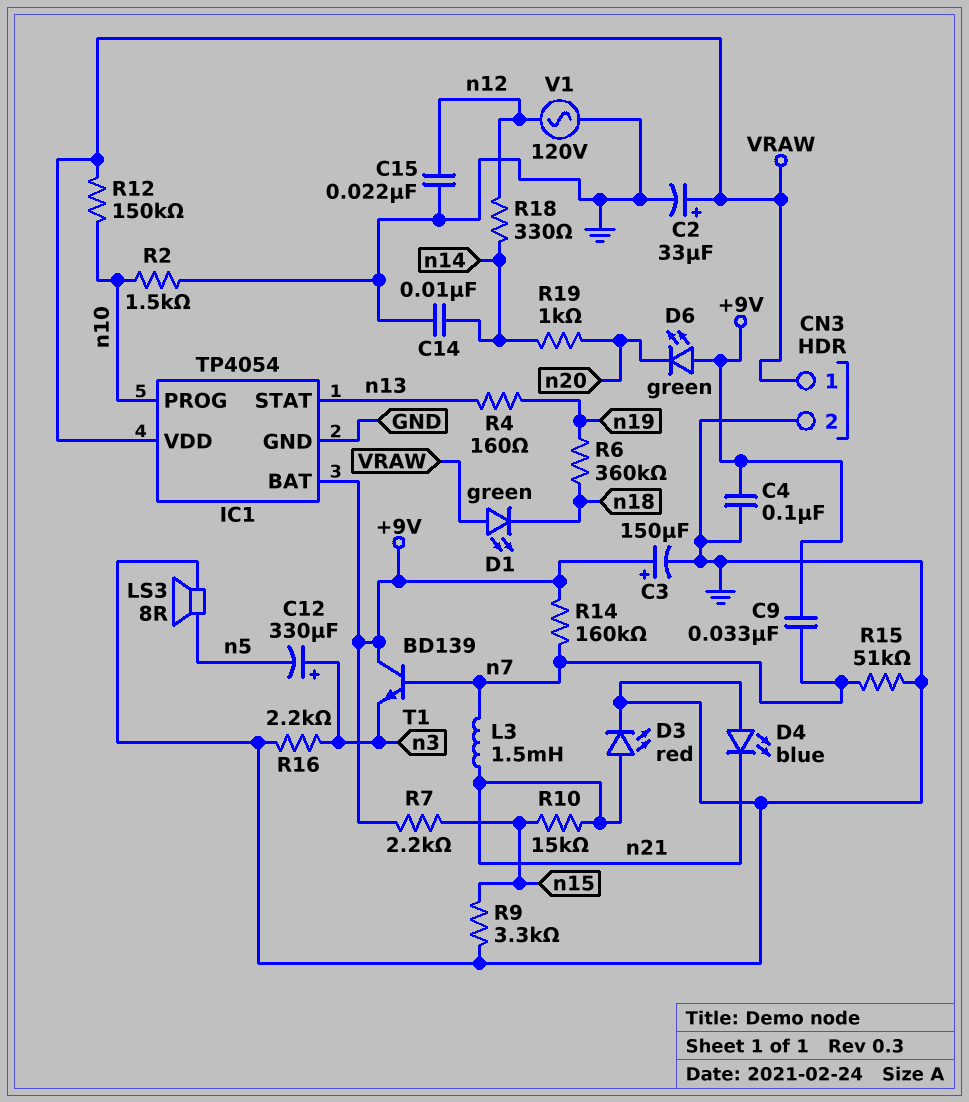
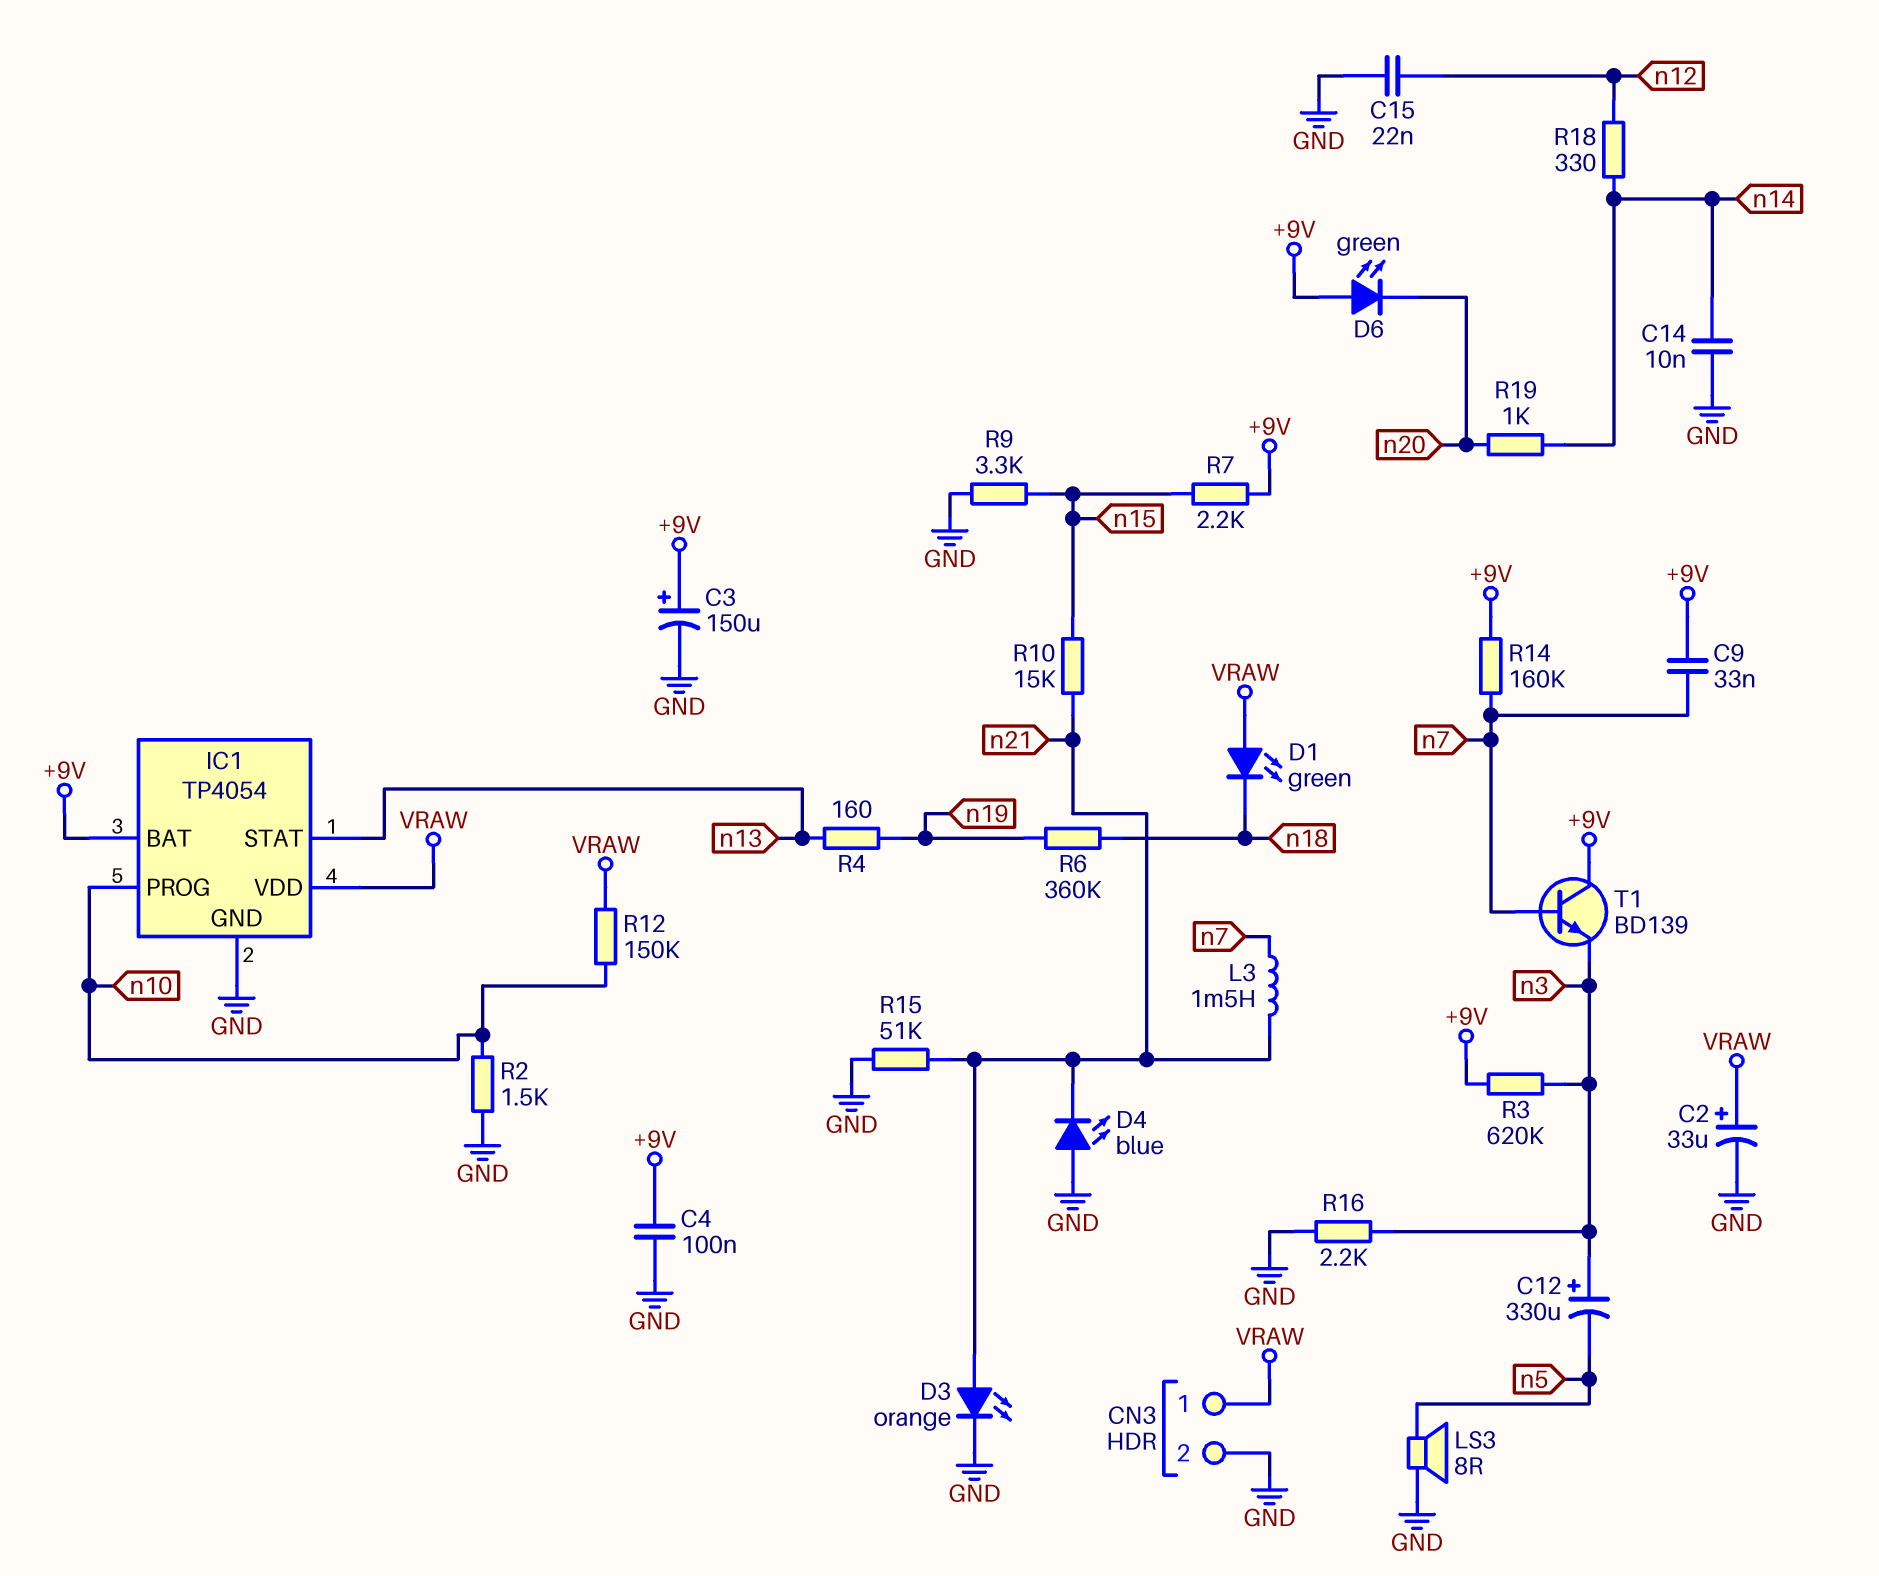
D3: LED red (A n21, K GND) -> LED orange (A n21, K GND)
R3: none -> 620k (+9V, n3)
R15: 51k (GND, n7) -> 51k (GND, n21)
V1: AC 120V (GND, n12) -> none

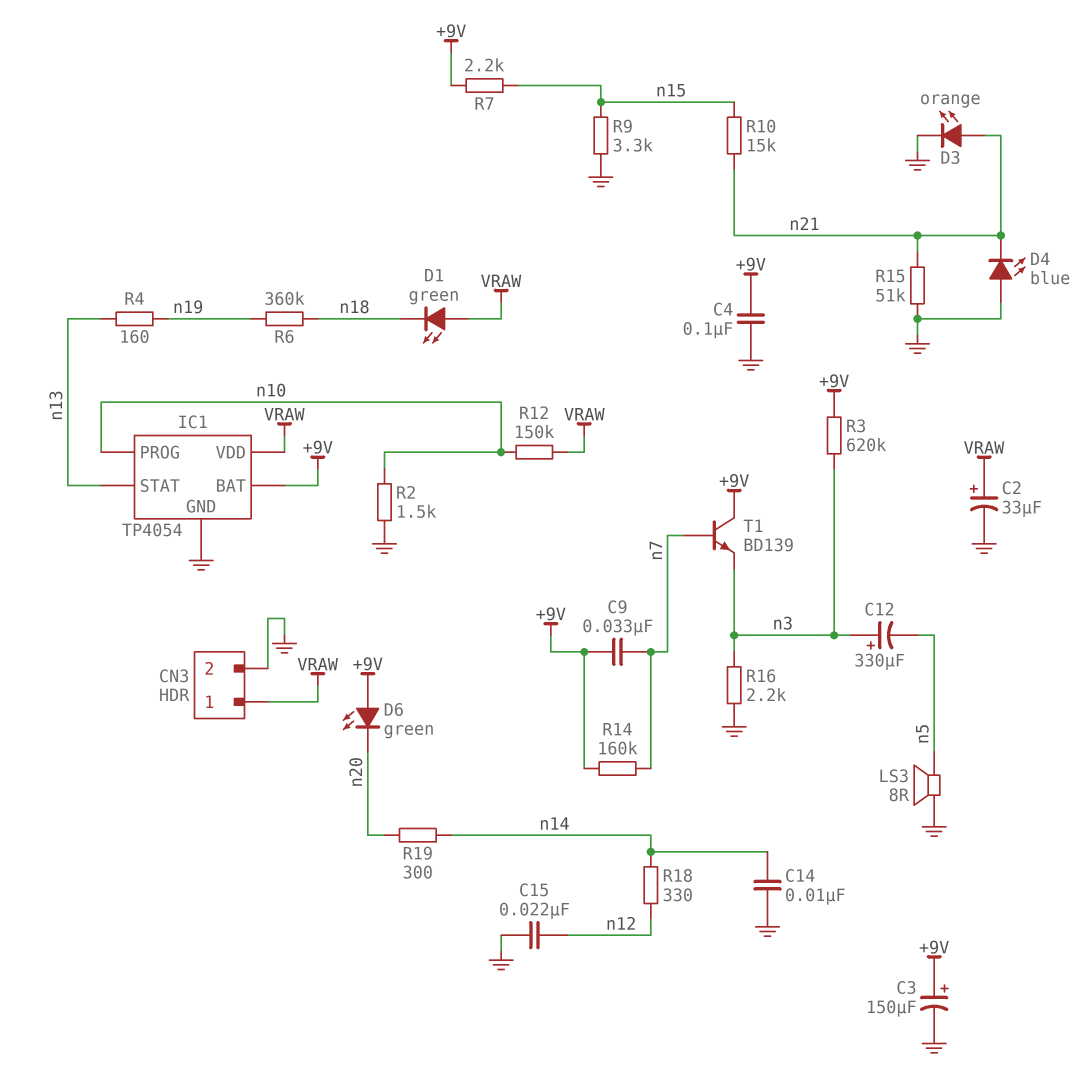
L3: 1.5mH (n7, n21) -> none
R19: 1k (n14, n20) -> 300 (n14, n20)

